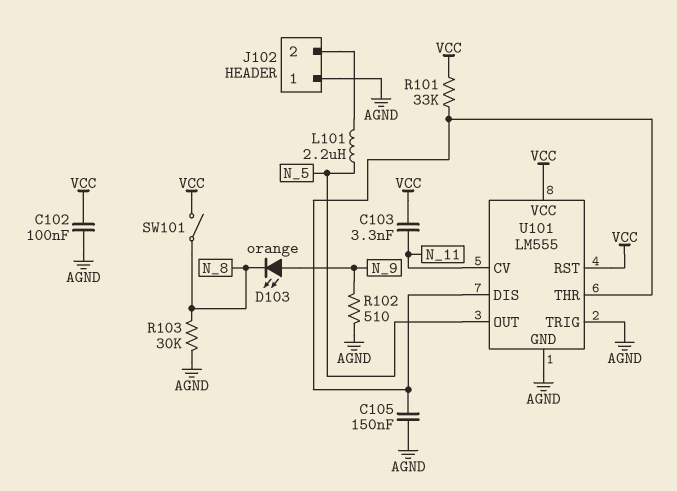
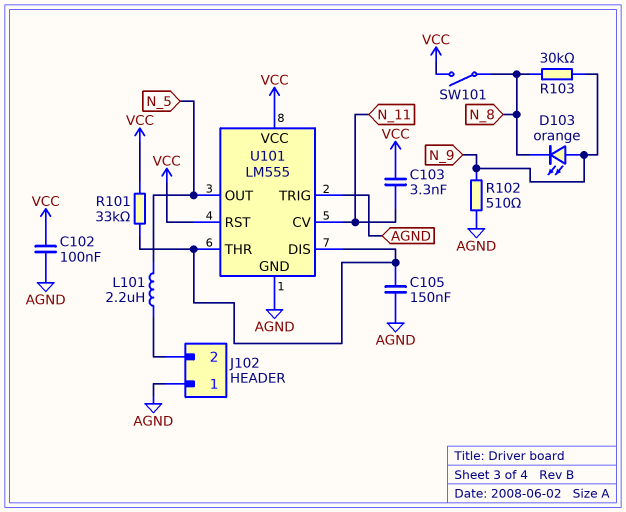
R103: 30k (AGND, N_8) -> 30k (N_8, N_9)

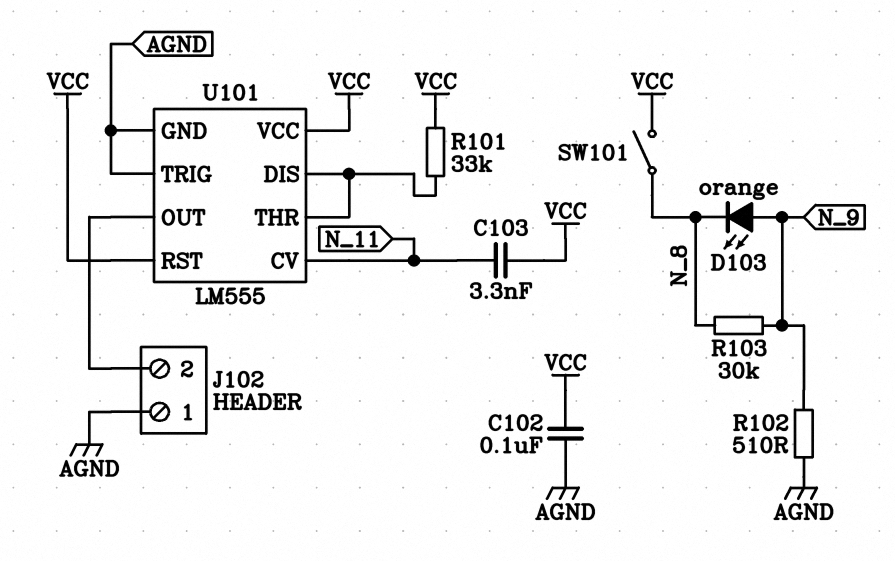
C105: 150nF (AGND, U101/DIS) -> none
L101: 2.2uH (J102/2, N_5) -> none
U101 pin OUT: N_5 -> J102/2

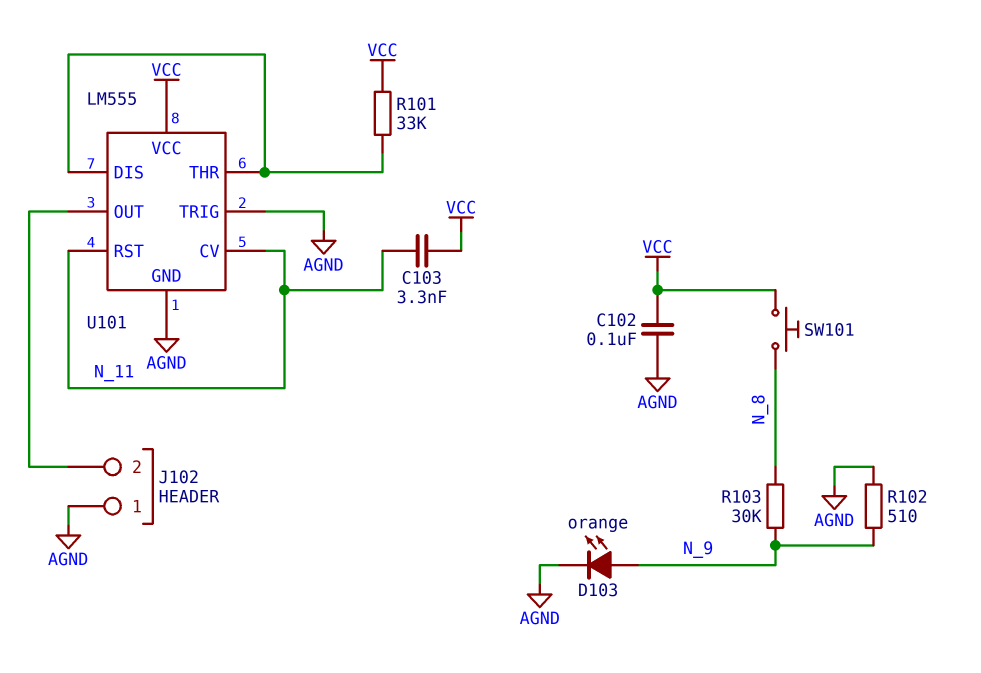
D103: LED orange (A N_9, K N_8) -> LED orange (A N_9, K AGND)
SW101: switch (N_8, VCC) -> button (N_8, VCC)
U101 pin RST: VCC -> N_11

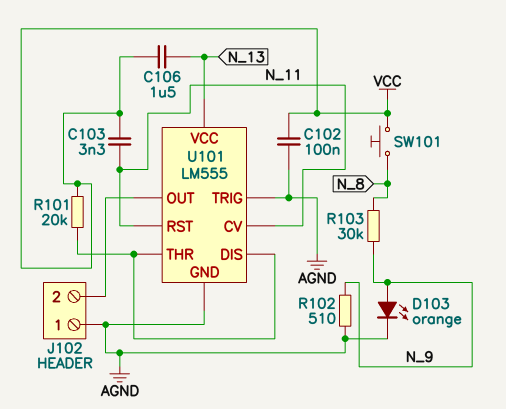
C106: none -> 1.5uF (N_13, VCC)
R101: 33k (U101/DIS, VCC) -> 20k (U101/DIS, VCC)
U101 pin VCC: VCC -> N_13

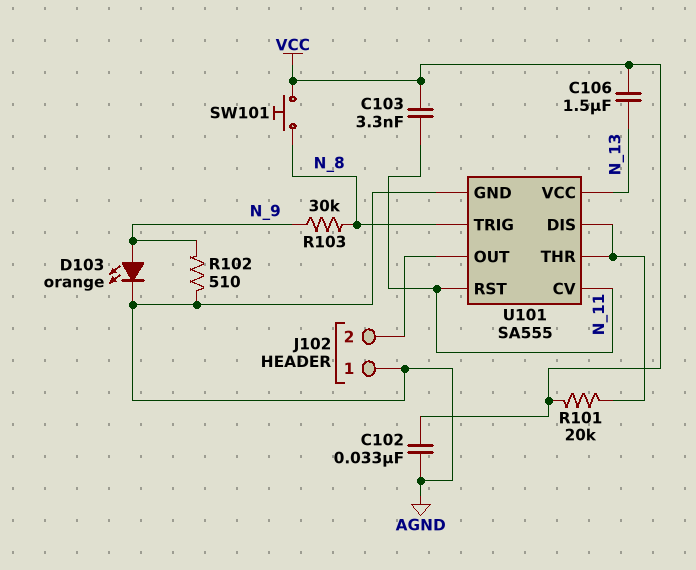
C102: 100nF (AGND, VCC) -> 33nF (AGND, VCC)
U101: LM555 -> SA555
U101 pin TRIG: AGND -> N_8

